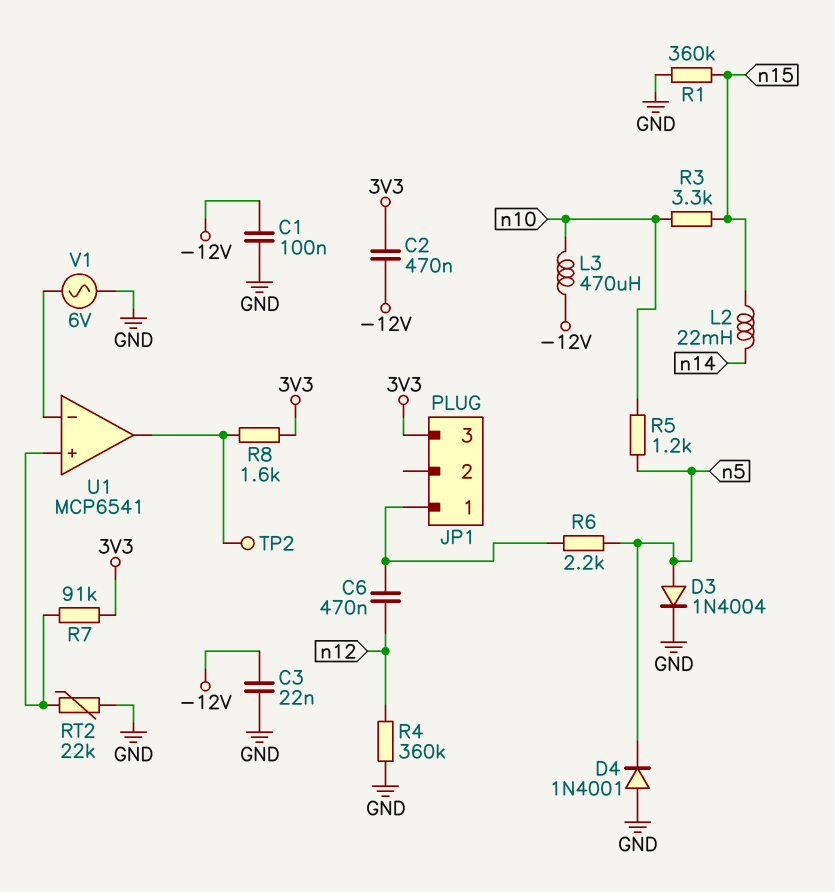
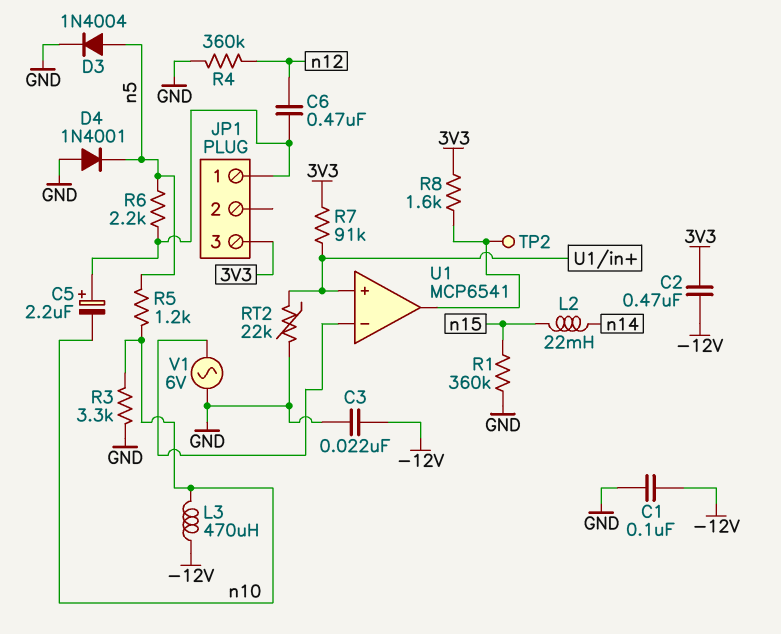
C5: none -> 2.2uF (plus JP1/1, minus n10)
R3: 3.3k (n10, n15) -> 3.3k (GND, n10)

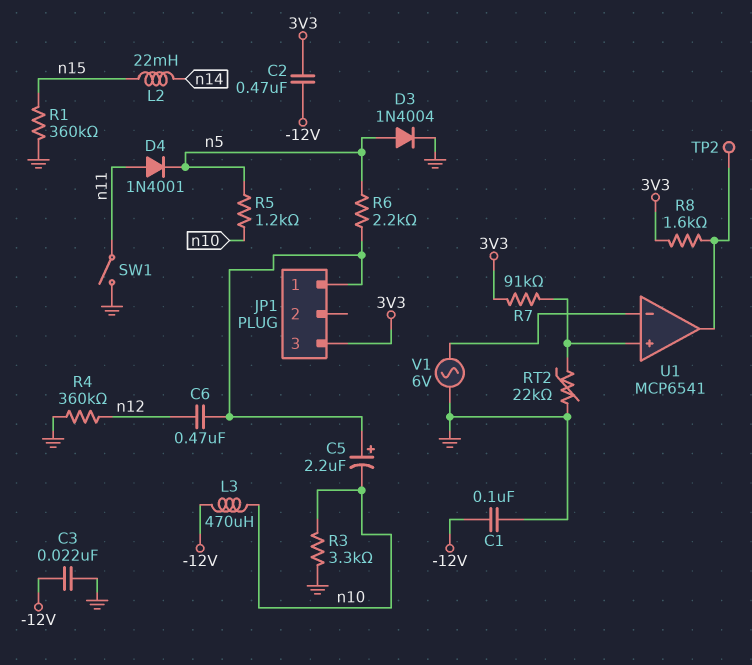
D4: diode 1N4001 (A GND, K n5) -> diode 1N4001 (A n11, K n5)
SW1: none -> switch (GND, n11)

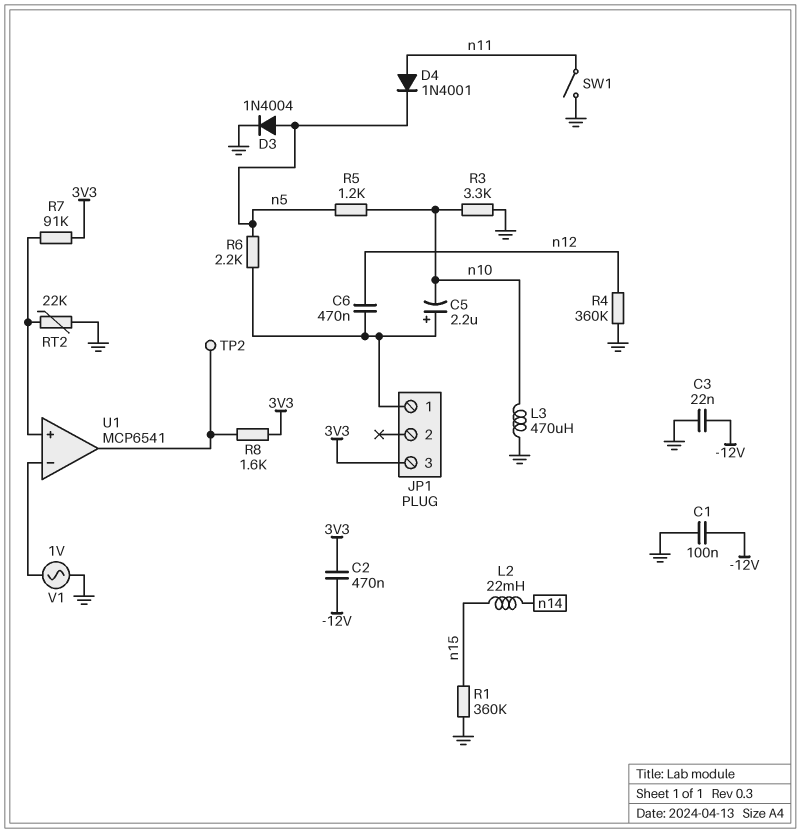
L3: 470uH (-12V, n10) -> 470uH (GND, n10)
V1: AC 6V (GND, U1/in-) -> AC 1V (GND, U1/in-)

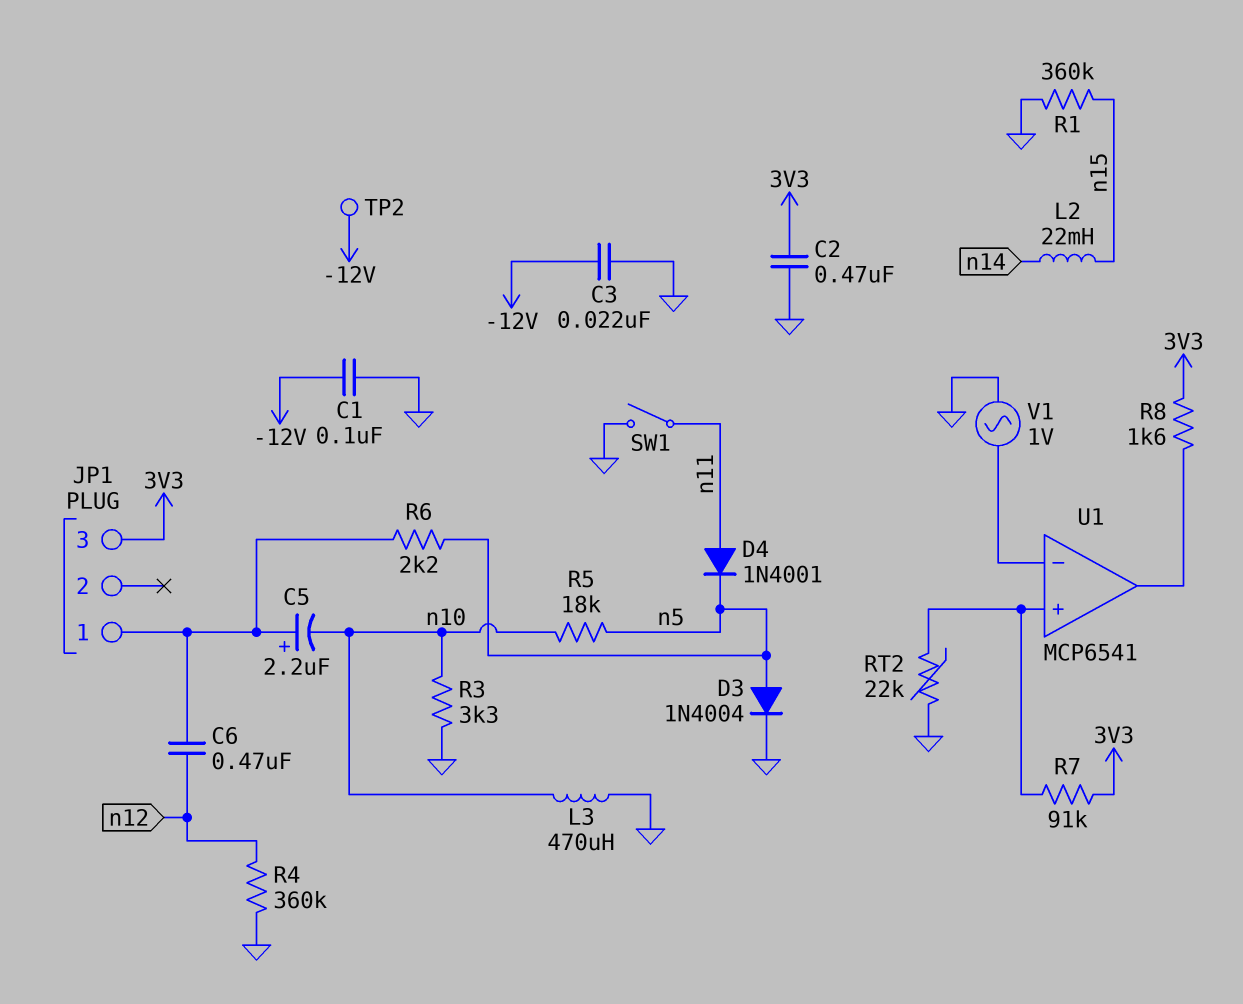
C2: 470nF (-12V, 3V3) -> 470nF (3V3, GND)
R5: 1.2k (n5, n10) -> 18k (n5, n10)
TP2: test point (U1/out) -> test point (-12V)

